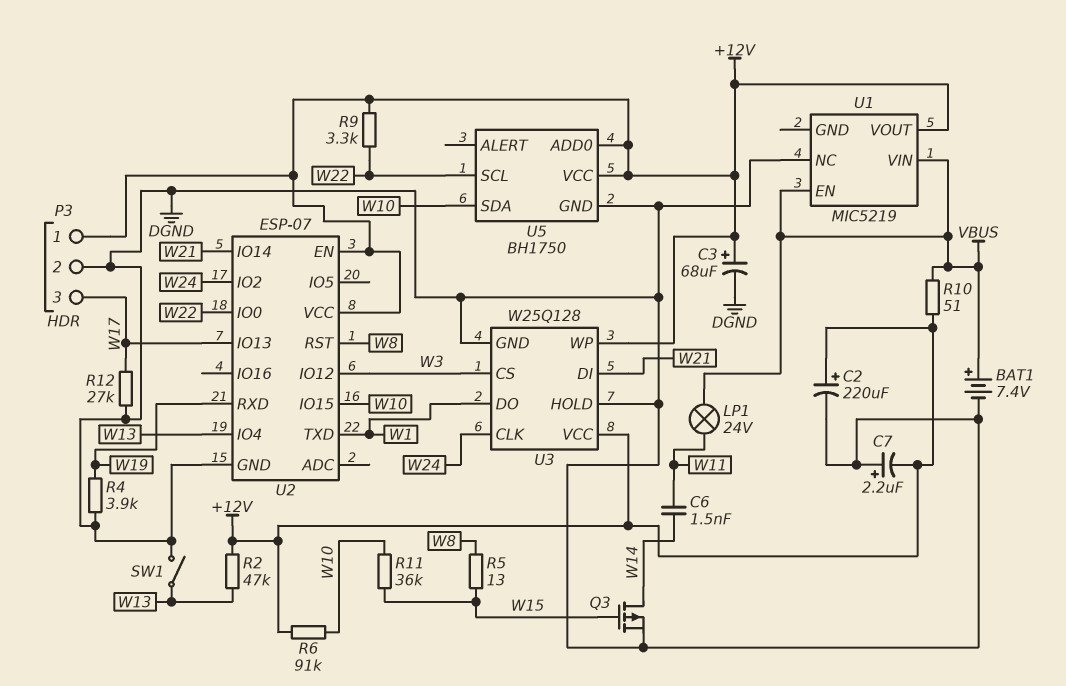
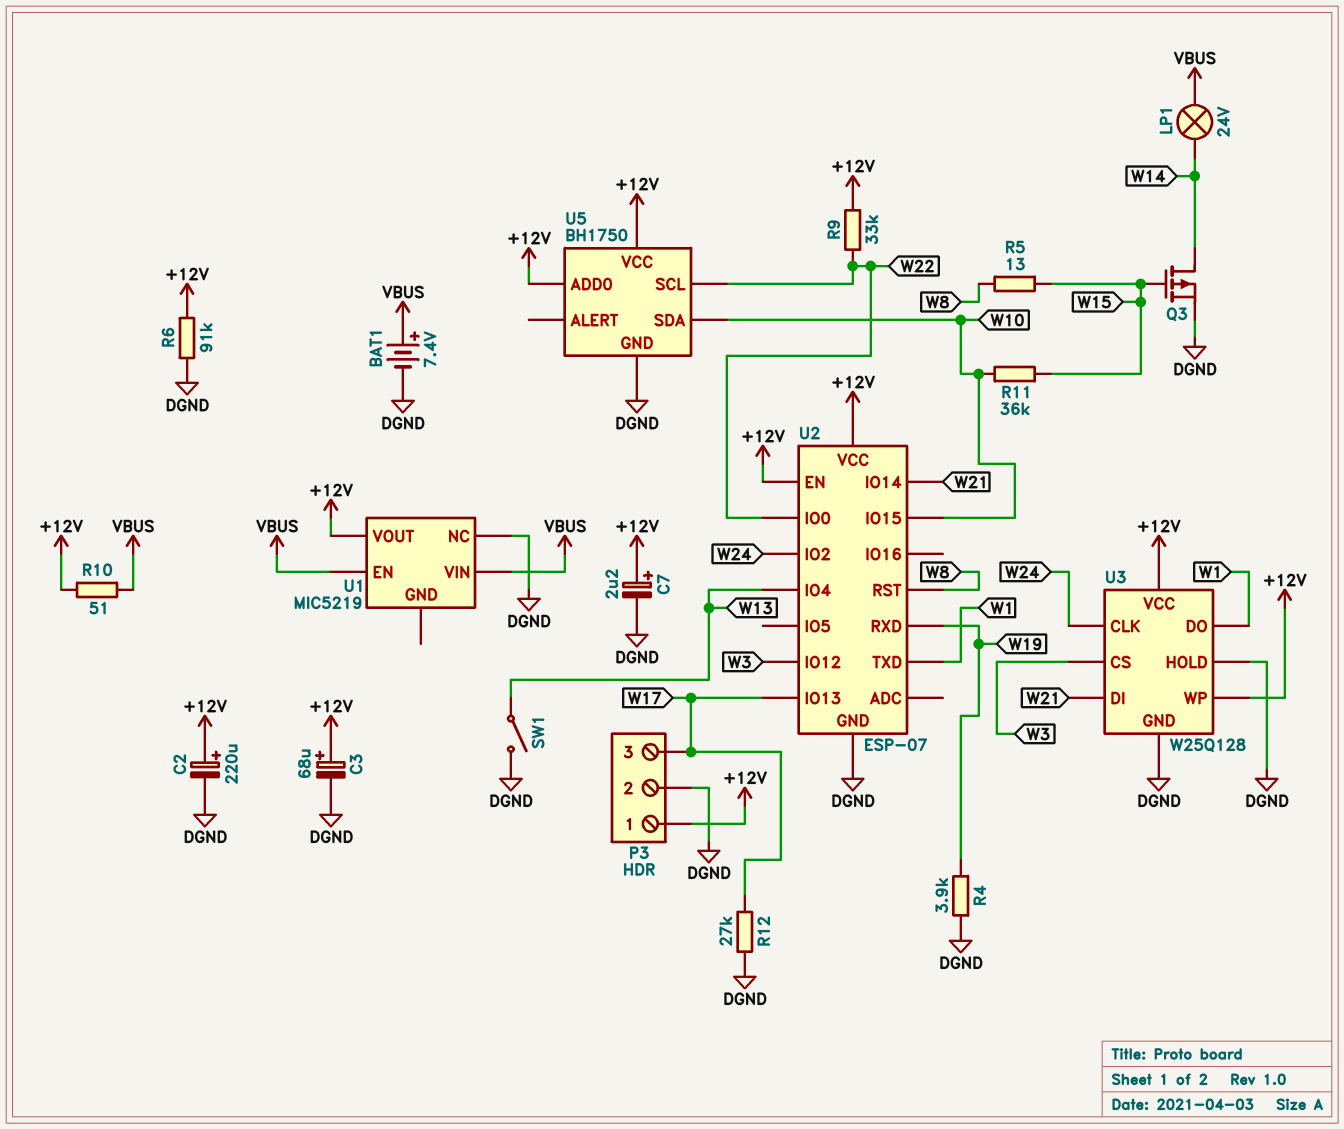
C6: 1.5nF (W11, W14) -> none
C7: 2.2uF (plus DGND, minus +12V) -> 2.2uF (plus +12V, minus DGND)
LP1: lamp 24V (VBUS, W11) -> lamp 24V (VBUS, W14)
R2: 47k (+12V, W13) -> none
R6: 91k (+12V, W10) -> 91k (+12V, DGND)
R9: 3.3k (+12V, W22) -> 33k (+12V, W22)

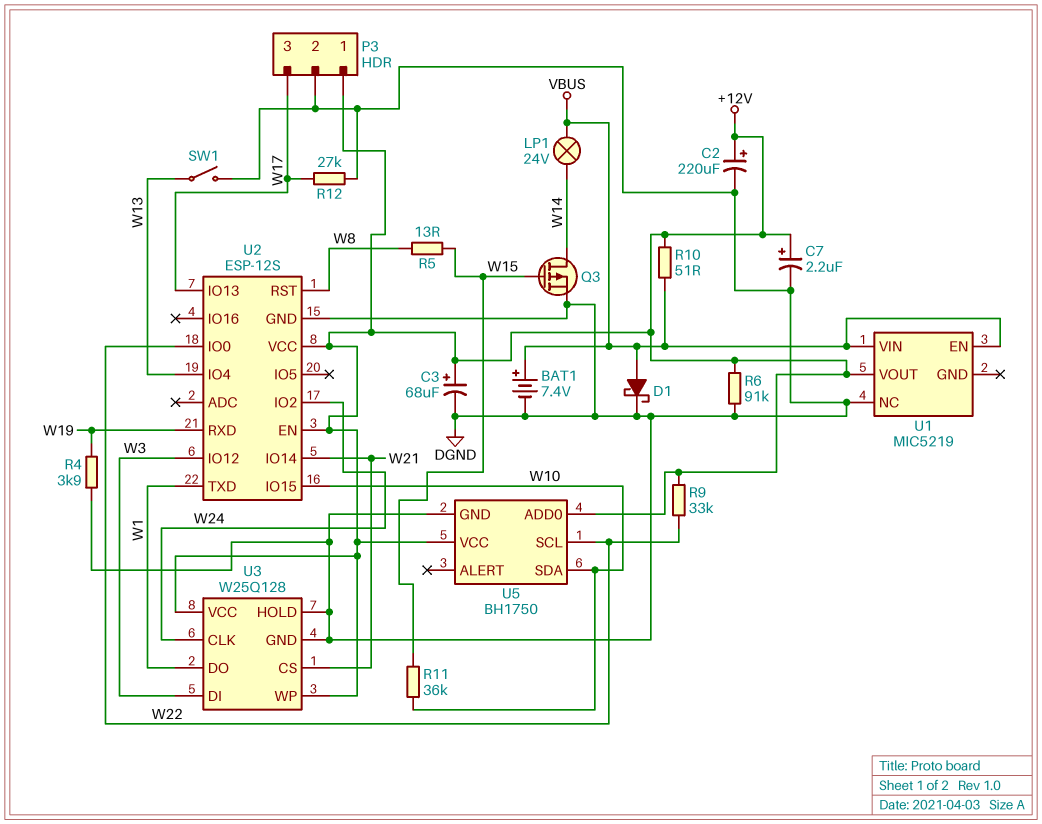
D1: none -> schottky (A VBUS, K DGND)
U2: ESP-07 -> ESP-12S
U3 pin CS: W3 -> W21
U3 pin DI: W21 -> W3

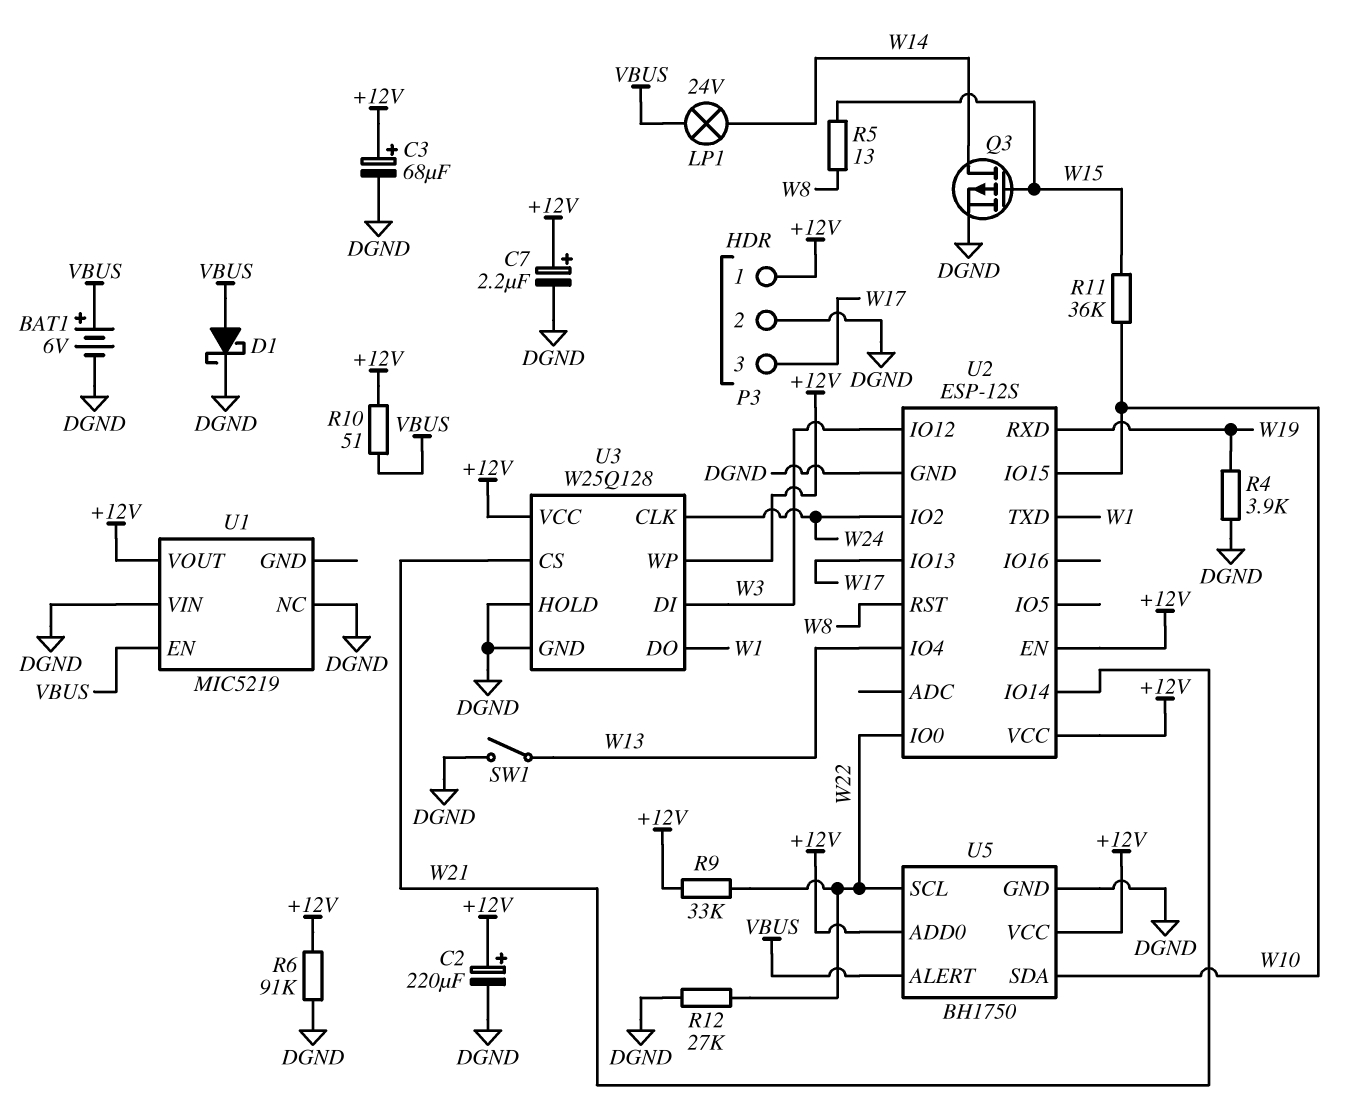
BAT1: 7.4V (plus VBUS, minus DGND) -> 6V (plus VBUS, minus DGND)
R12: 27k (DGND, W17) -> 27k (DGND, W22)
U1 pin VIN: VBUS -> DGND
U5 pin ALERT: none -> VBUS

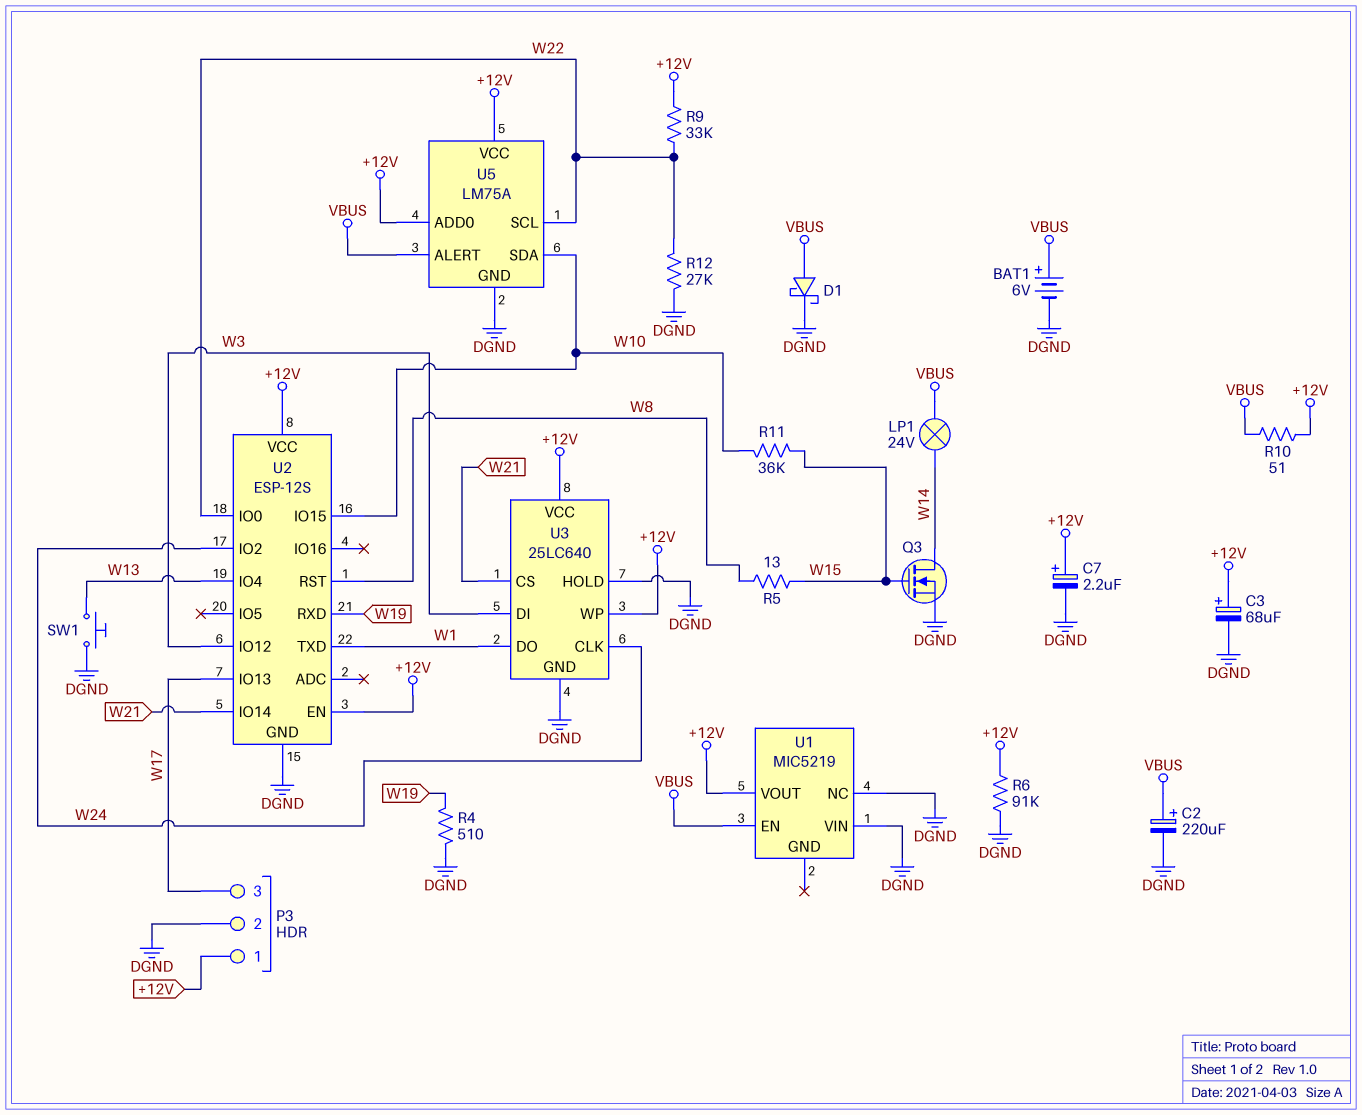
C2: 220uF (plus +12V, minus DGND) -> 220uF (plus VBUS, minus DGND)
Q3: PMOS (G W15, D W14, S DGND) -> NMOS (G W15, D W14, S DGND)
R4: 3.9k (DGND, W19) -> 510 (DGND, W19)
SW1: switch (DGND, W13) -> button (DGND, W13)
U3: W25Q128 -> 25LC640
U5: BH1750 -> LM75A

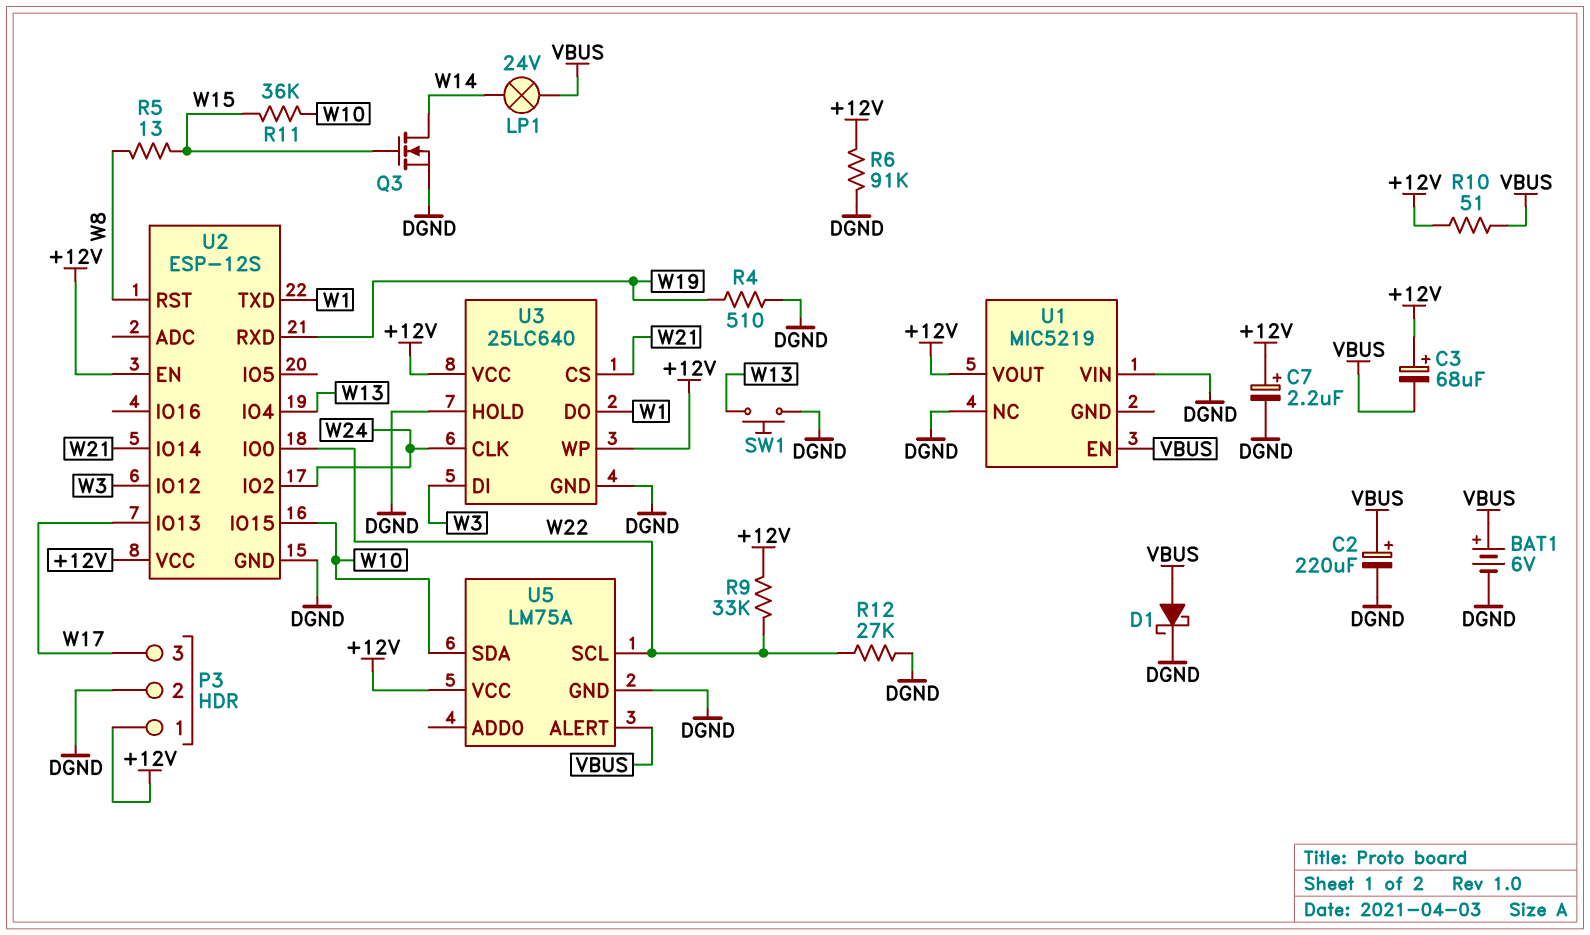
C3: 68uF (plus +12V, minus DGND) -> 68uF (plus +12V, minus VBUS)
U5 pin ADD0: +12V -> none

